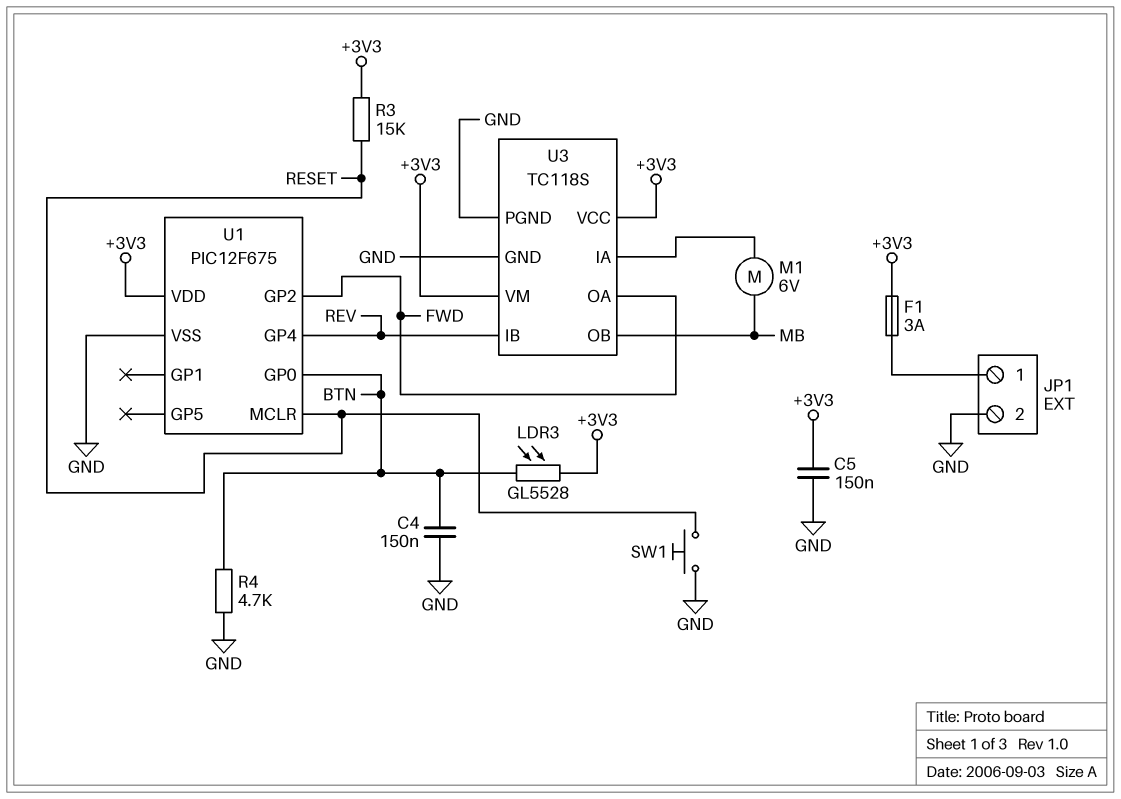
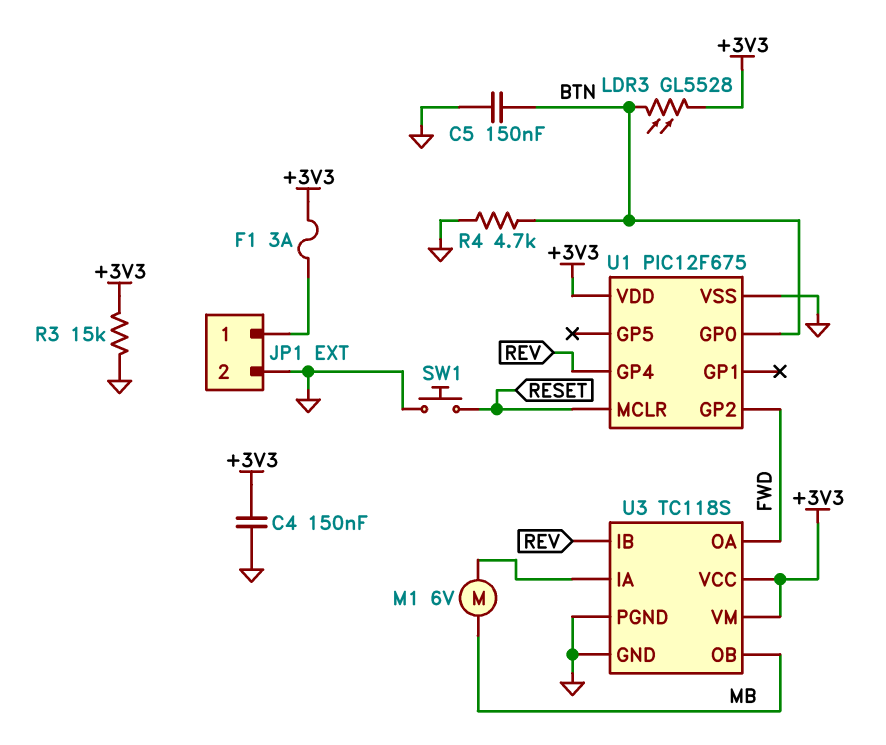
C4: 150nF (BTN, GND) -> 150nF (+3V3, GND)
C5: 150nF (+3V3, GND) -> 150nF (BTN, GND)
R3: 15k (+3V3, RESET) -> 15k (+3V3, GND)

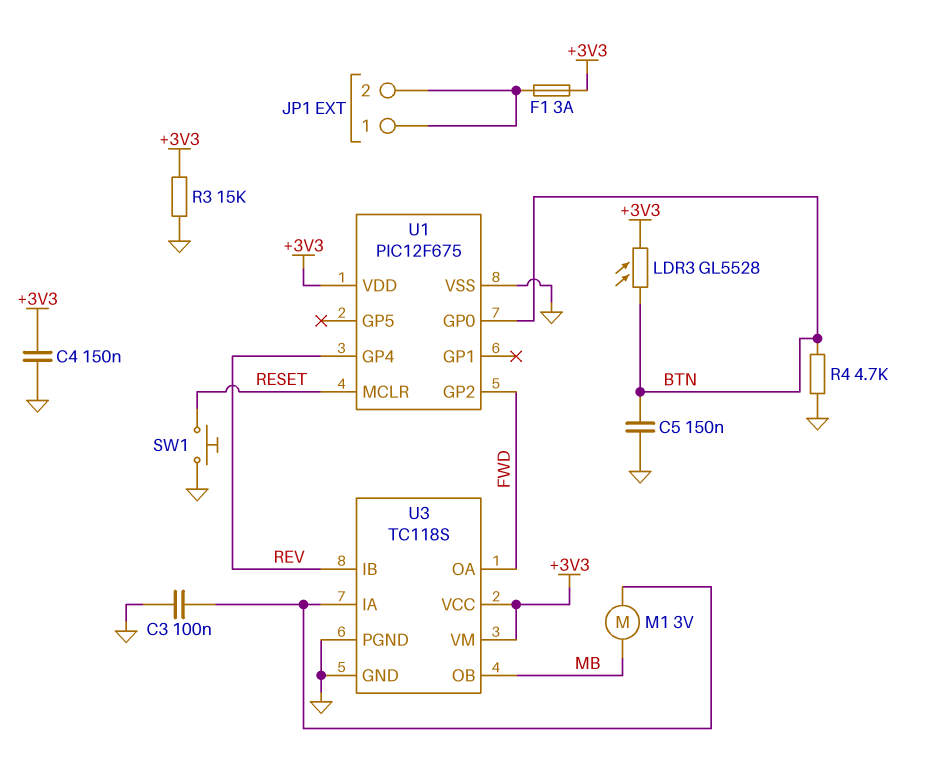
C3: none -> 100nF (GND, U3/IA)
JP1 pin 2: GND -> JP1/1
M1: motor 6V (MB, U3/IA) -> motor 3V (MB, U3/IA)

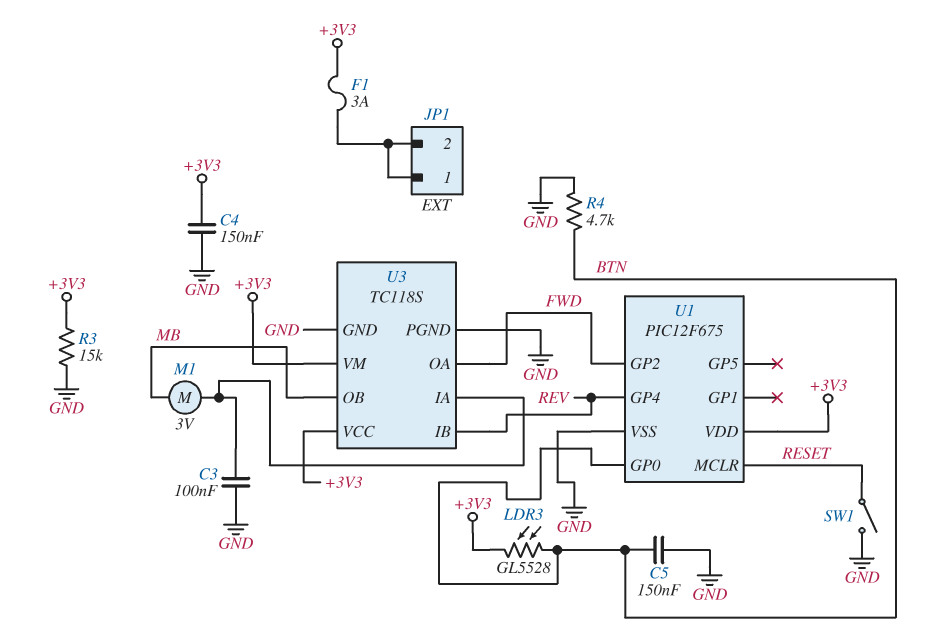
SW1: button (GND, RESET) -> switch (GND, RESET)

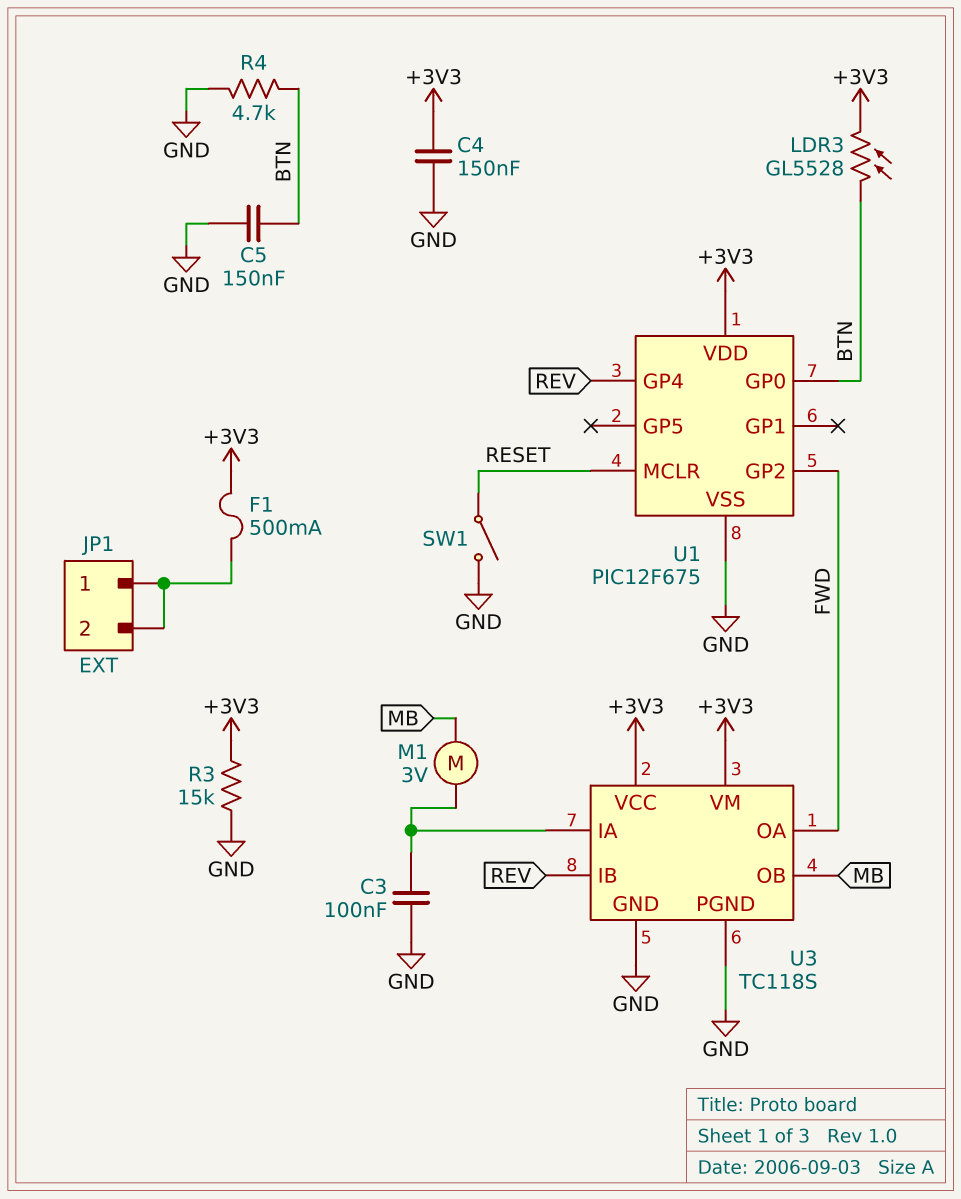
F1: 3A (+3V3, JP1/1) -> 500mA (+3V3, JP1/1)

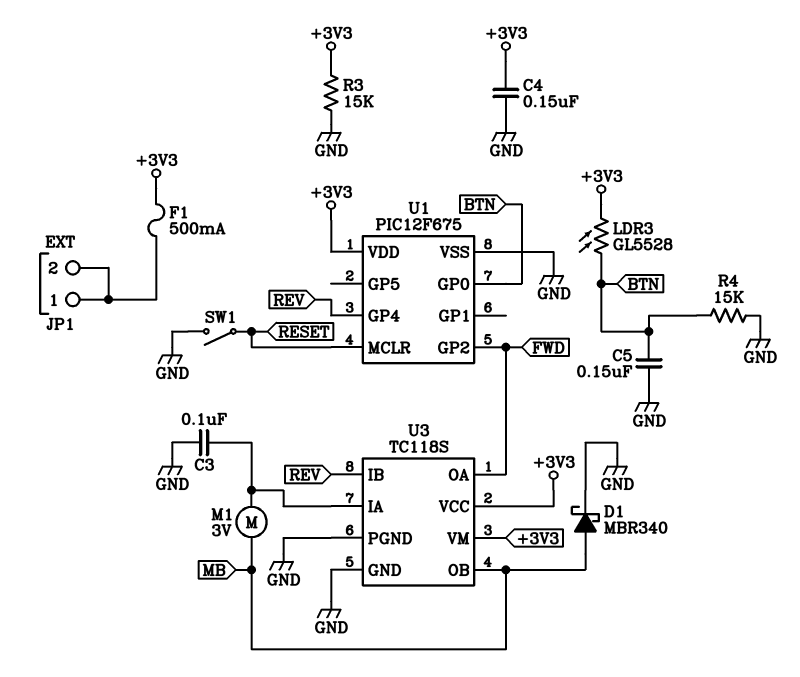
D1: none -> schottky MBR340 (A MB, K GND)
R4: 4.7k (BTN, GND) -> 15k (BTN, GND)

